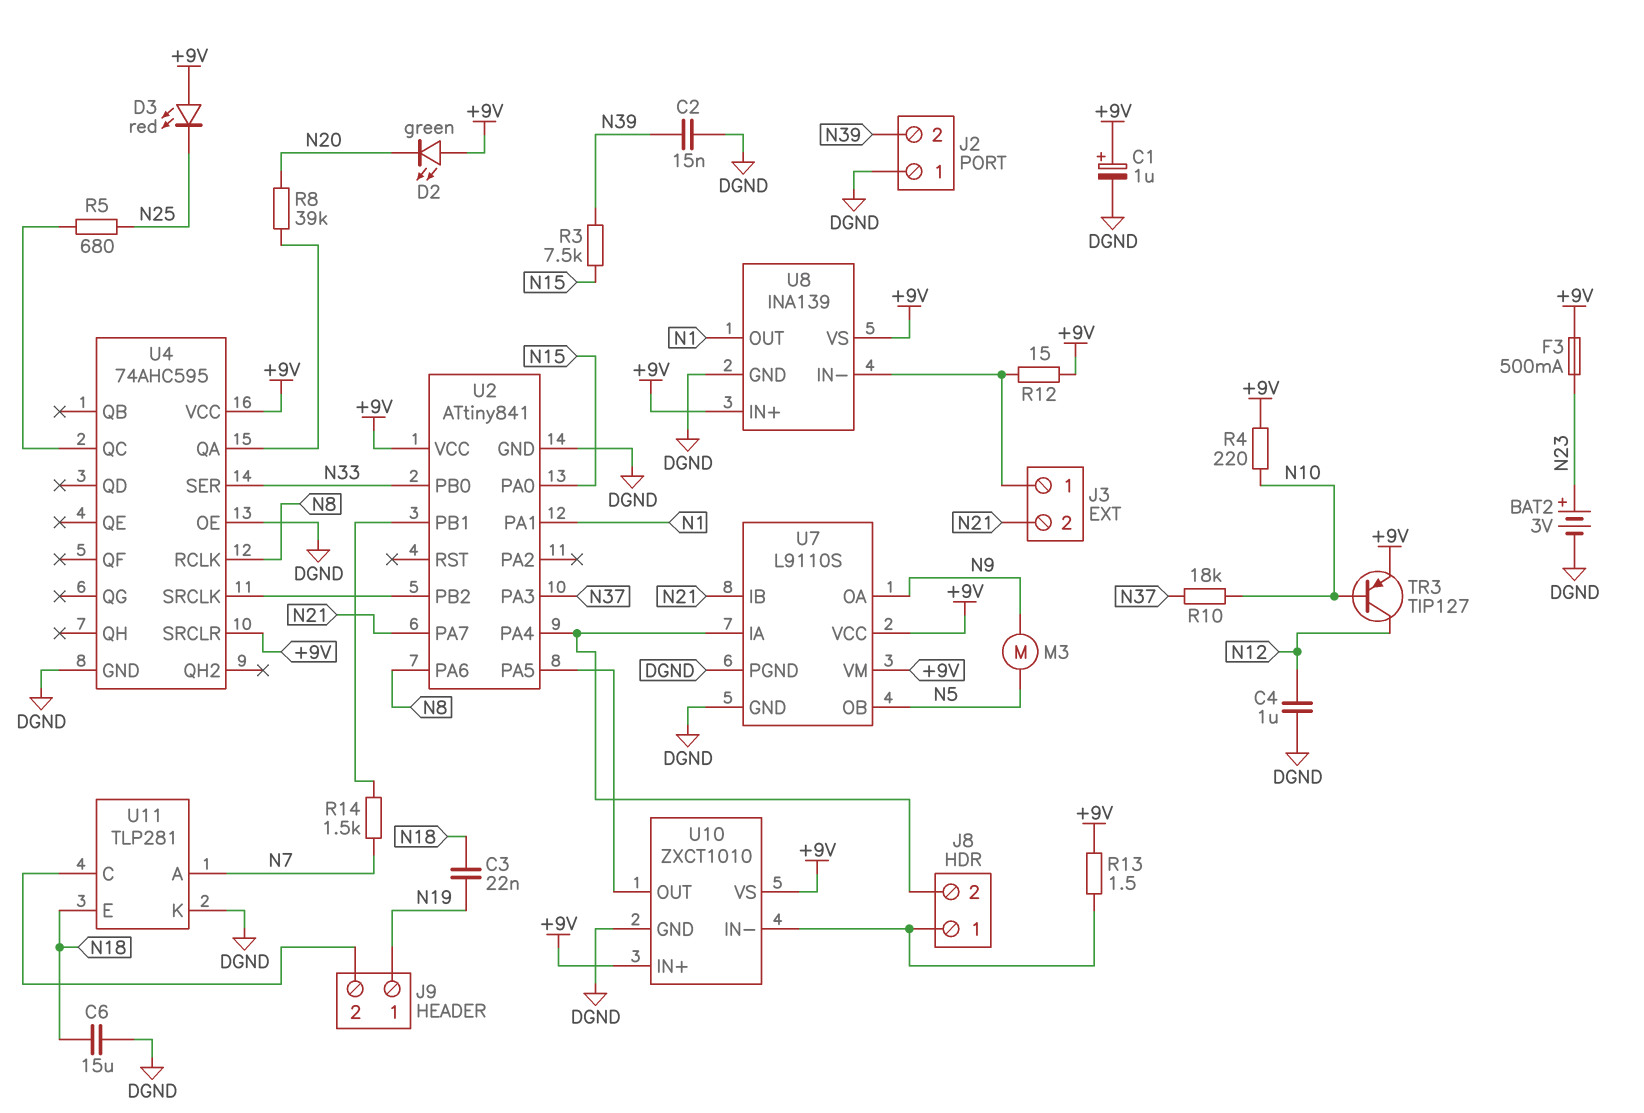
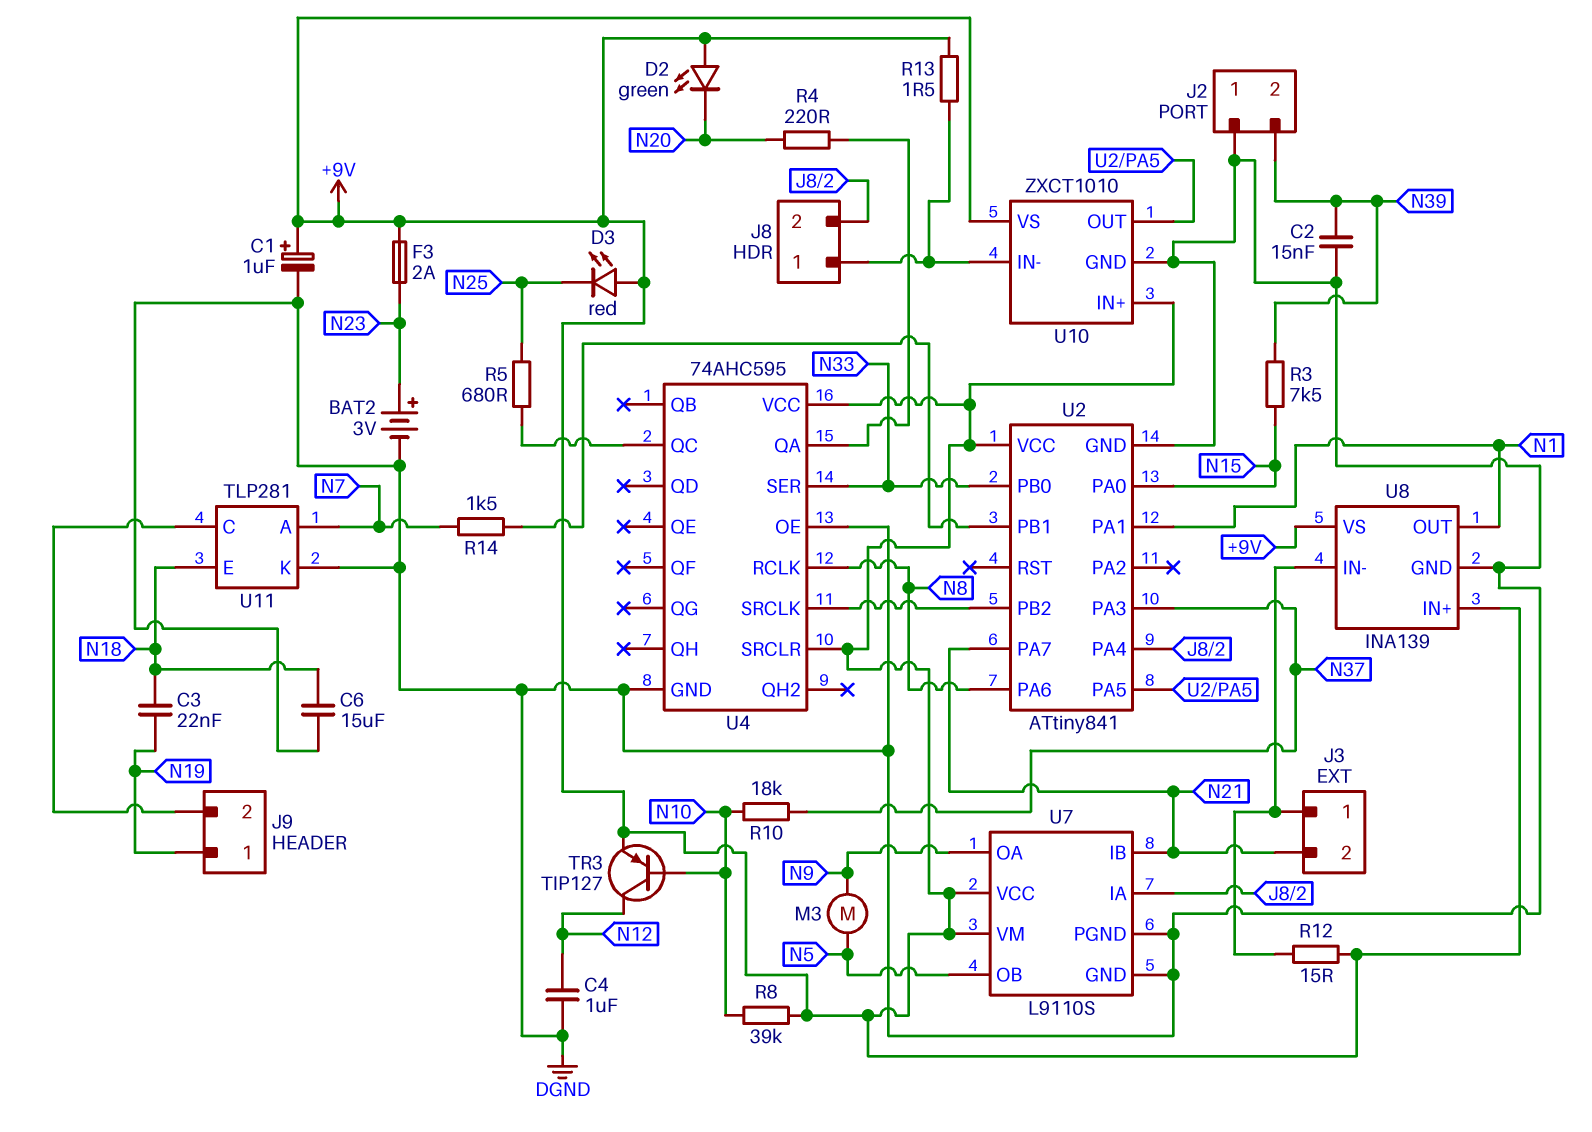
F3: 500mA (+9V, N23) -> 2A (+9V, N23)
R4: 220 (+9V, N10) -> 220 (N20, U4/QA)
R8: 39k (N20, U4/QA) -> 39k (+9V, N10)

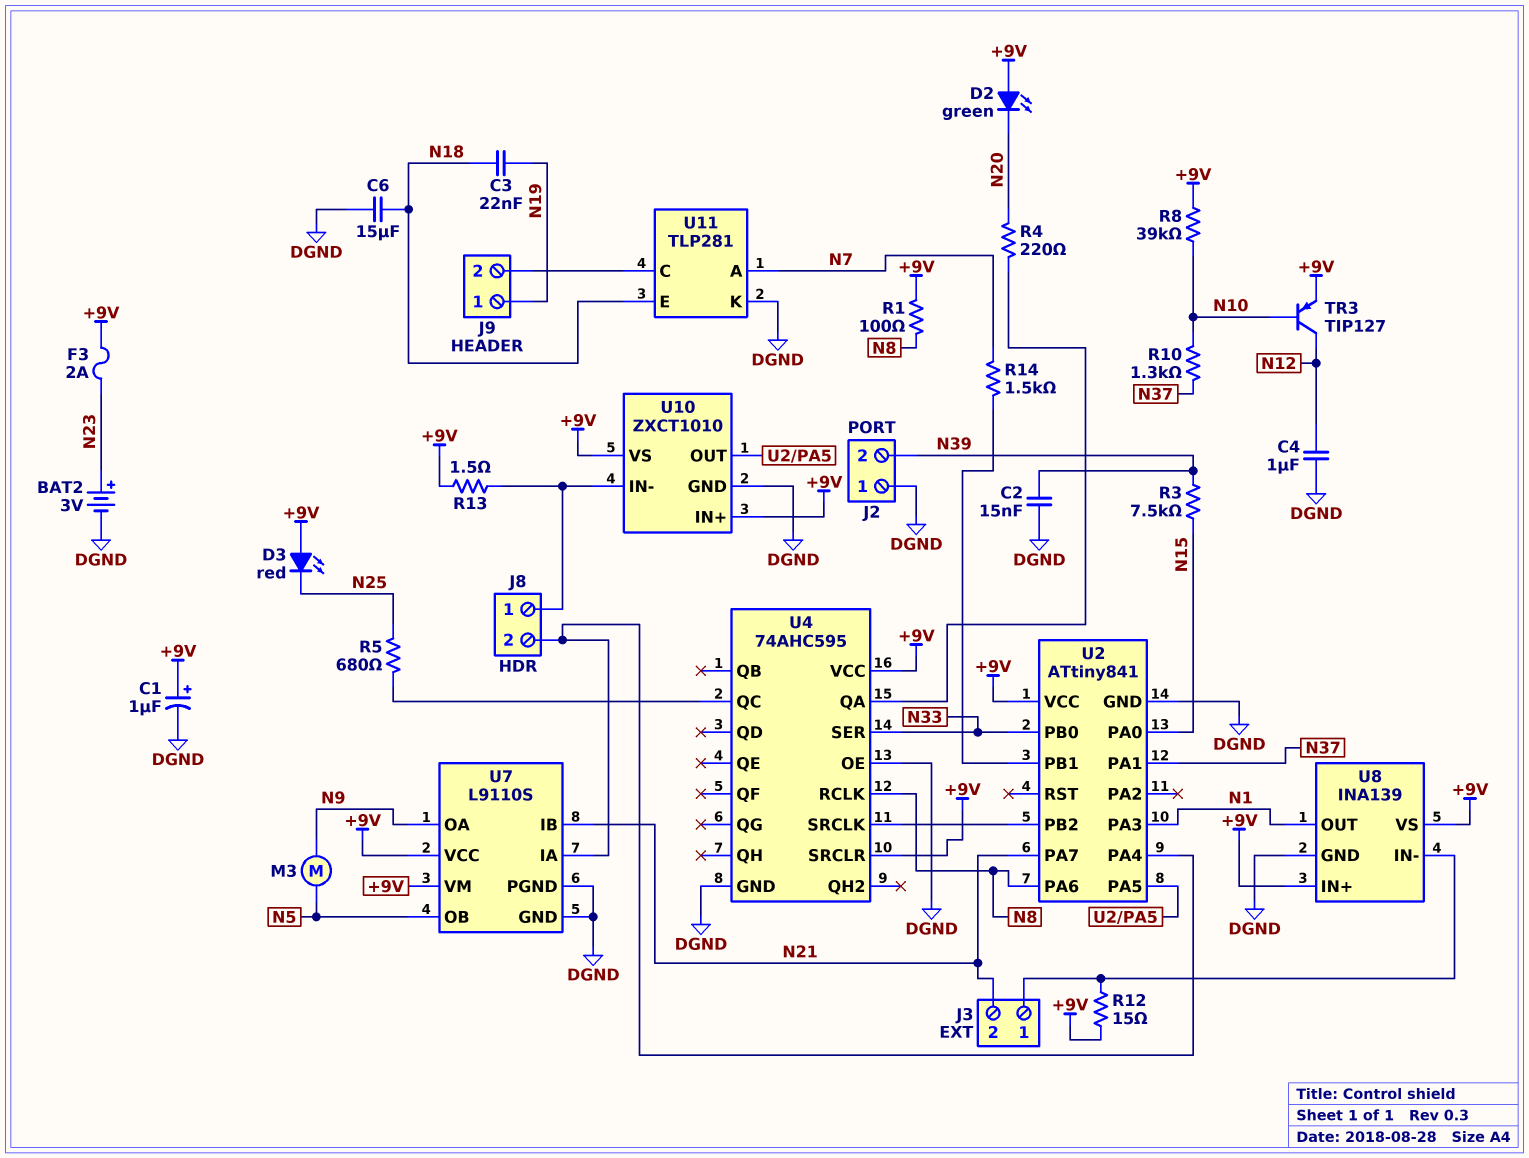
R1: none -> 100 (+9V, N8)
R10: 18k (N10, N37) -> 1.3k (N10, N37)
U2 pin PA1: N1 -> N37
U2 pin PA3: N37 -> N1

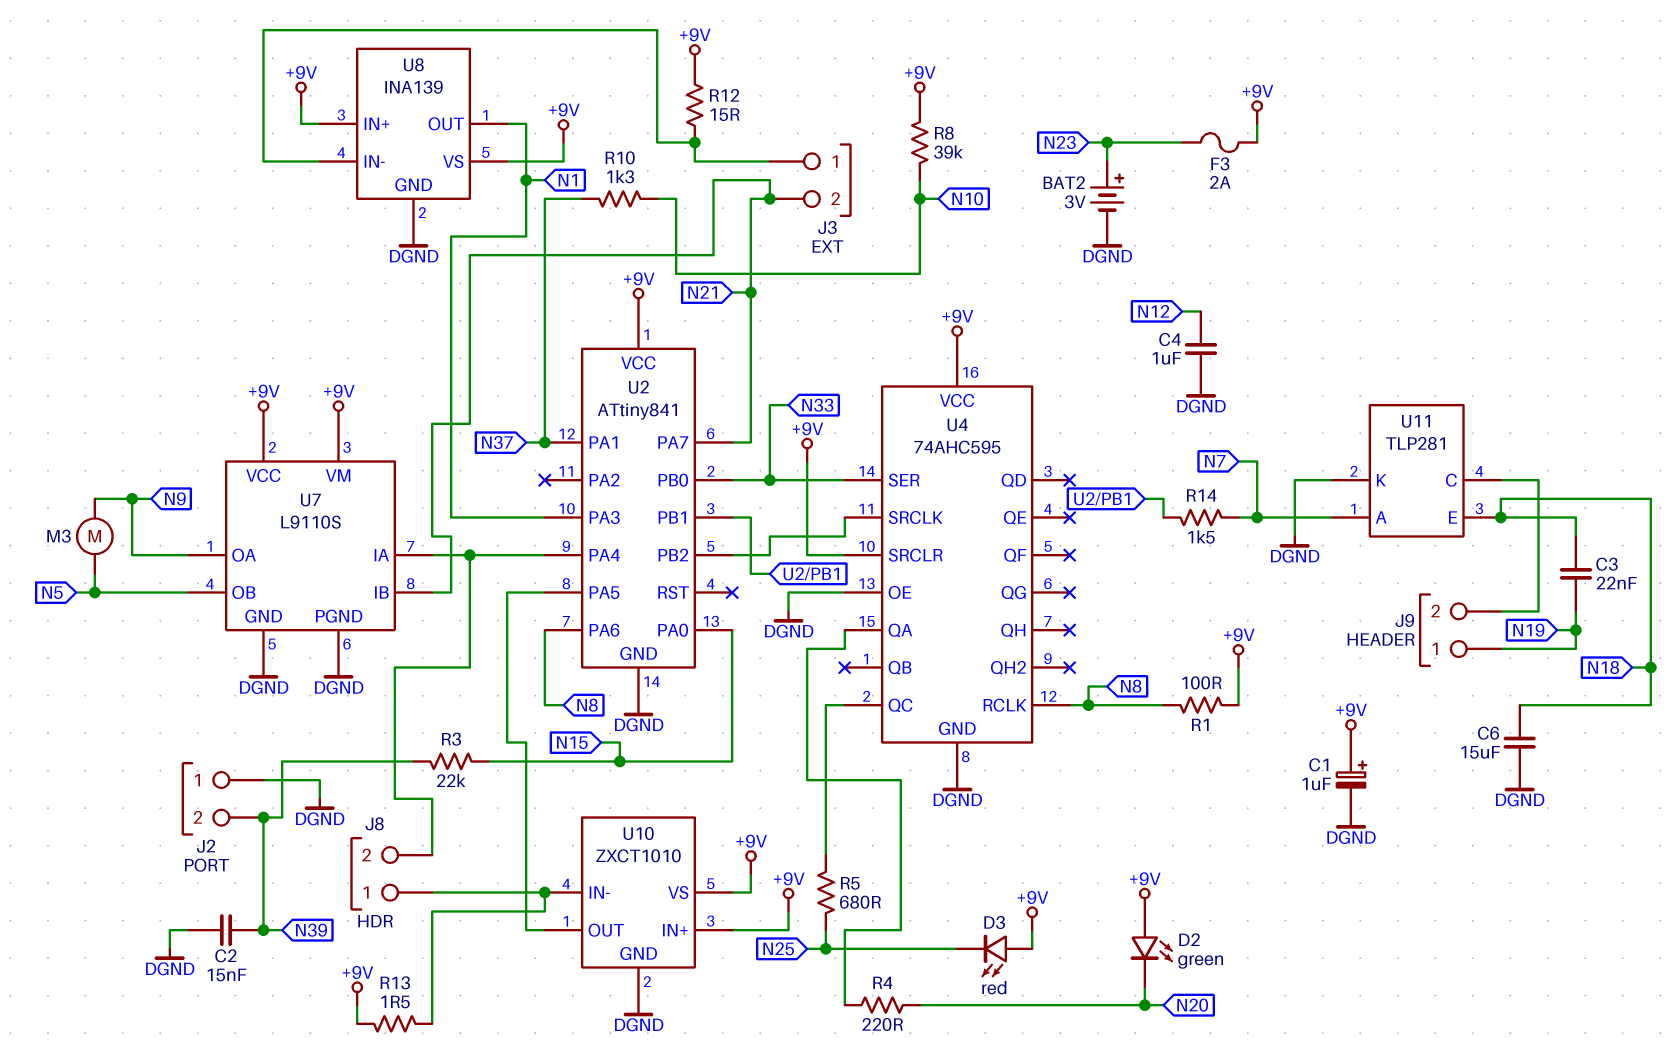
R3: 7.5k (N15, N39) -> 22k (N15, N39)
TR3: PNP TIP127 (B N10, C N12, E +9V) -> none

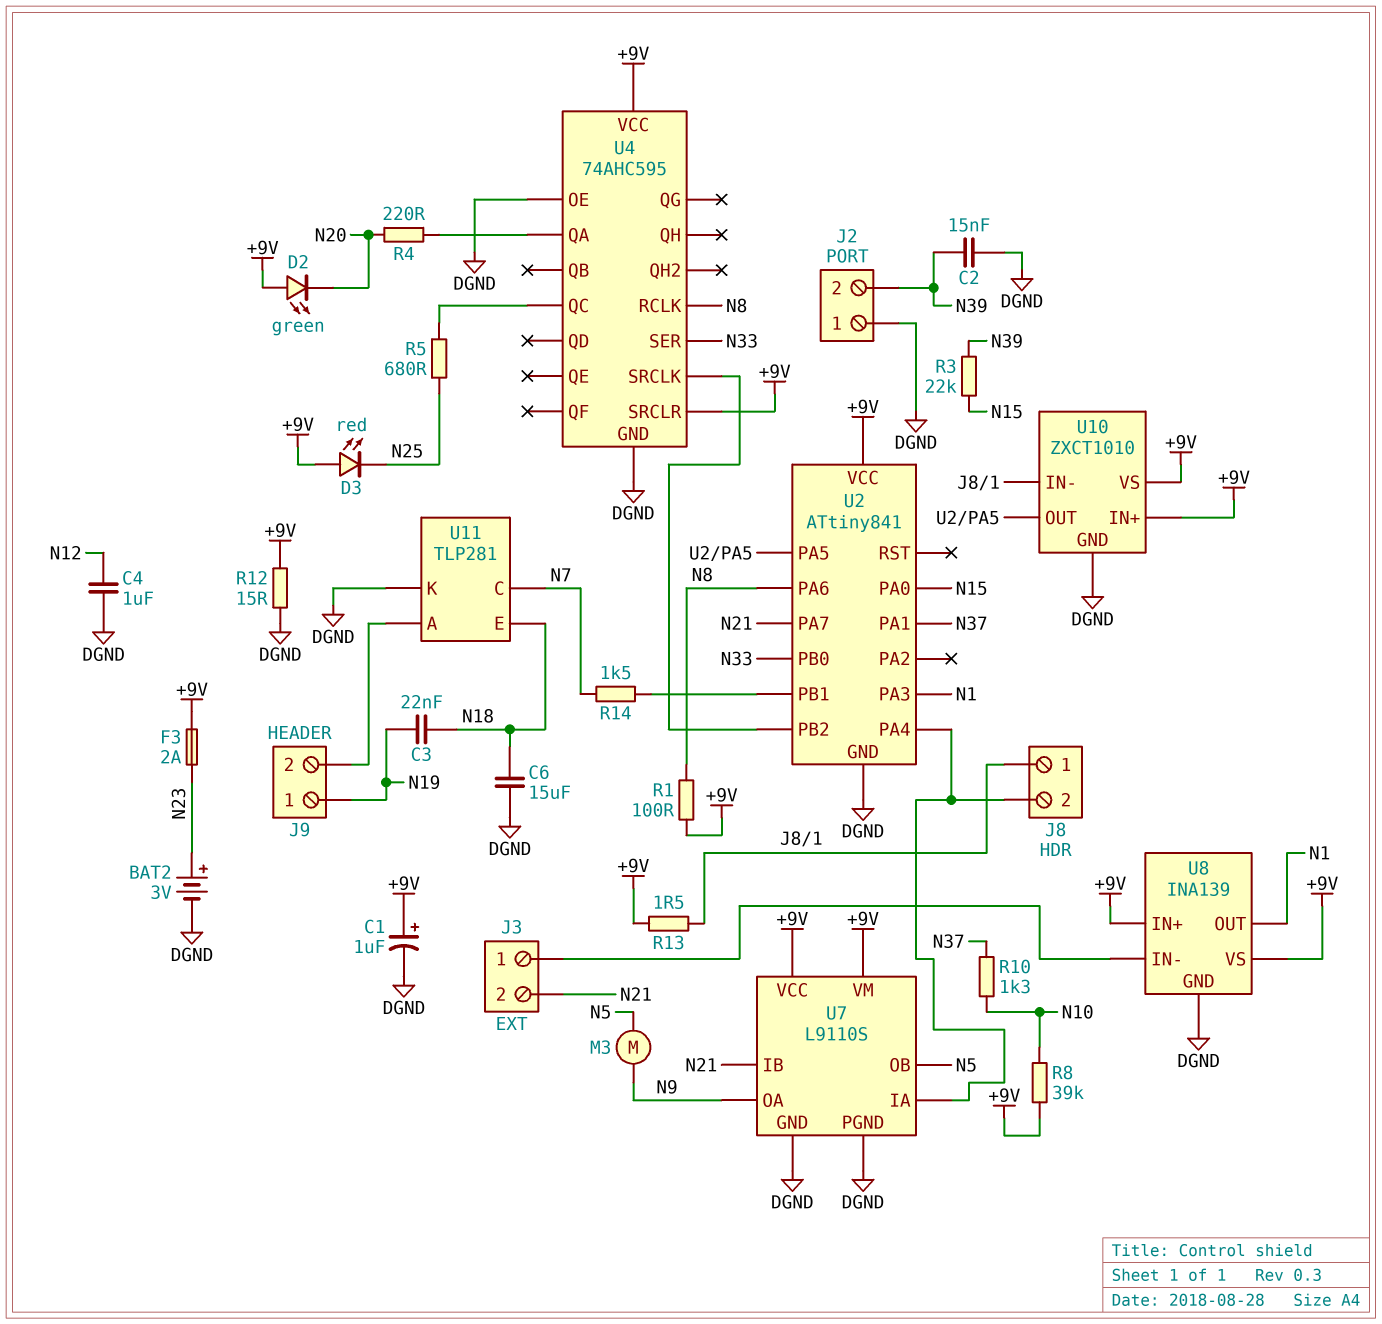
R12: 15 (+9V, J3/1) -> 15 (+9V, DGND)
U11 pin A: N7 -> J9/2
U11 pin C: J9/2 -> N7

